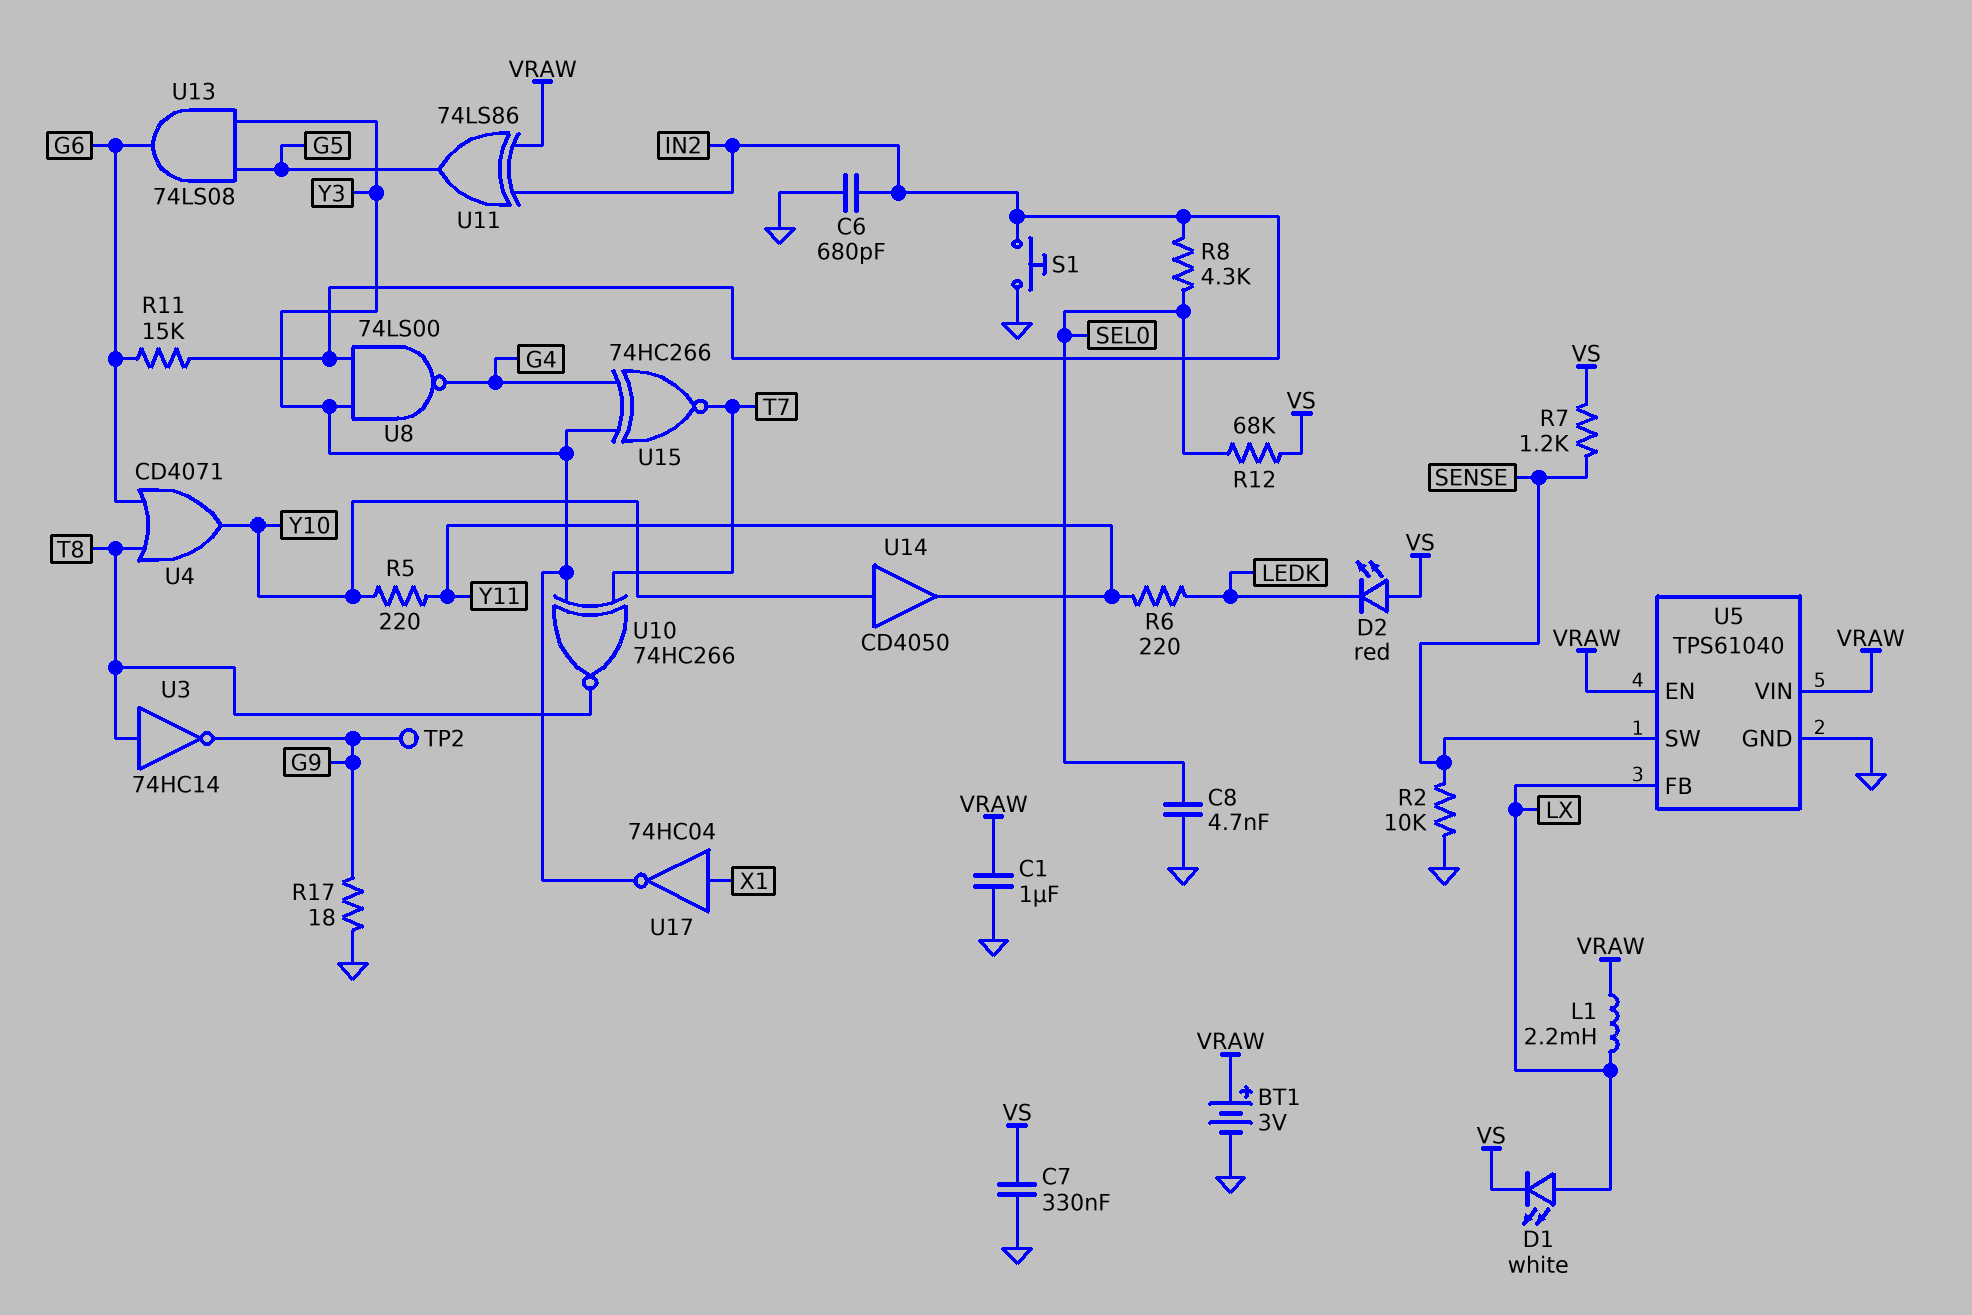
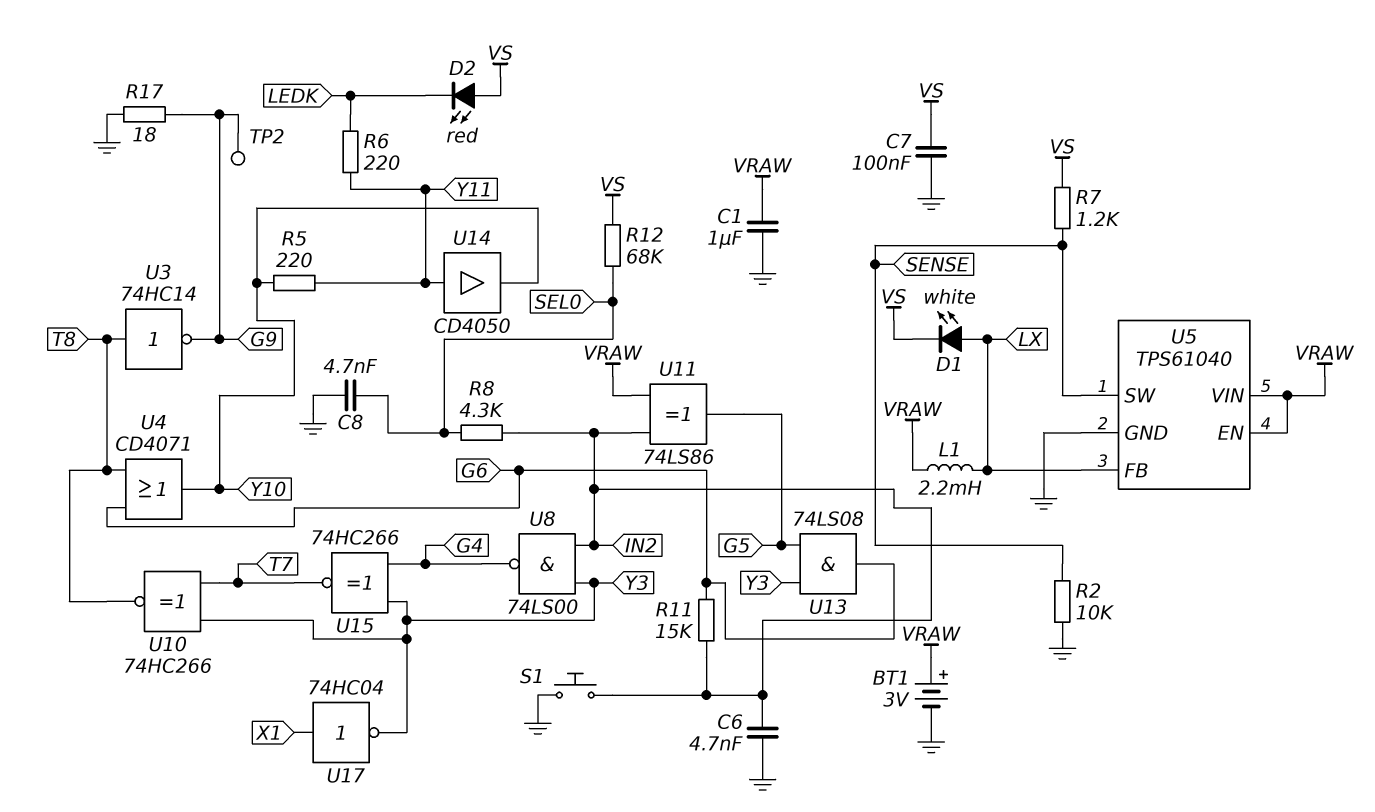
C6: 680pF (GND, IN2) -> 4.7nF (GND, IN2)
C7: 330nF (GND, VS) -> 100nF (GND, VS)
U14: buffer CD4050 (in Y10, out Y11) -> buffer CD4050 (in Y11, out Y10)

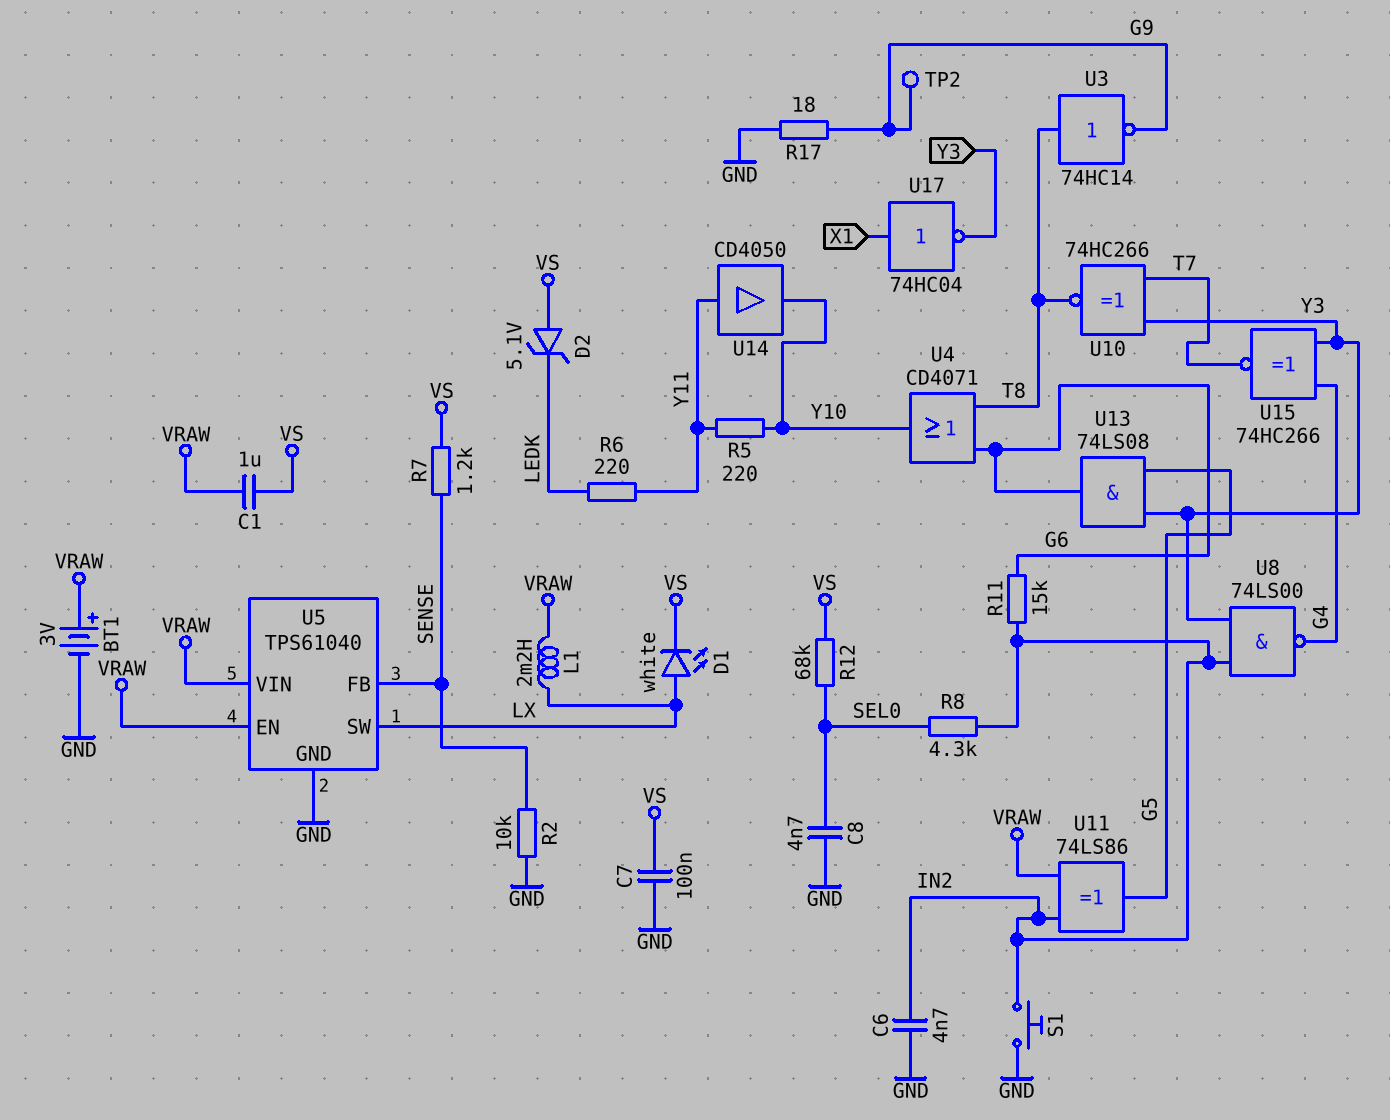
C1: 1uF (GND, VRAW) -> 1uF (VRAW, VS)
D2: LED red (A VS, K LEDK) -> zener 5.1V (A VS, K LEDK)
U5 pin FB: LX -> SENSE
U5 pin SW: SENSE -> LX

